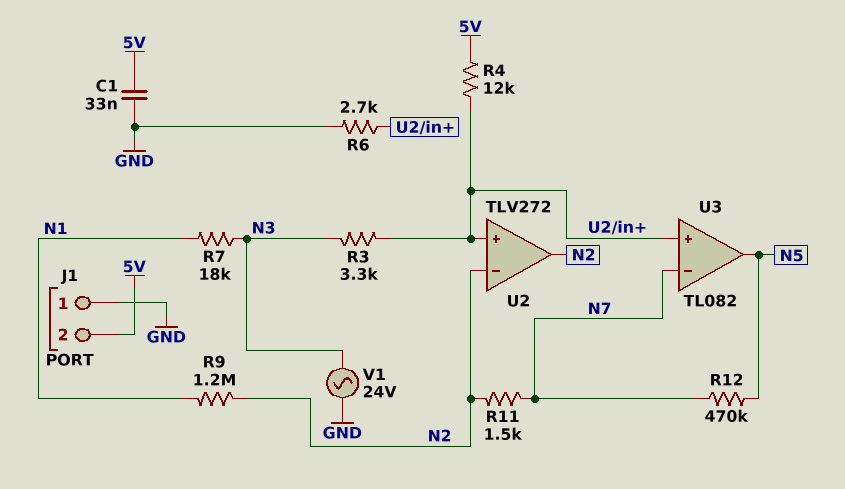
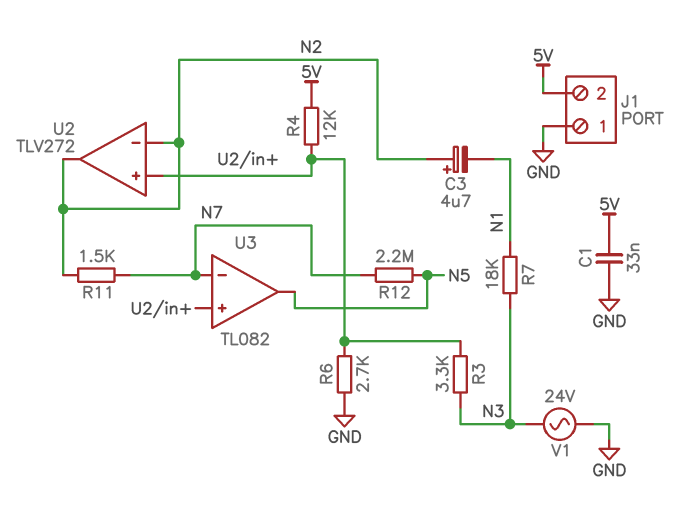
C3: none -> 4.7uF (plus N2, minus N1)
R9: 1.2M (N1, N2) -> none
R12: 470k (N5, N7) -> 2.2M (N5, N7)

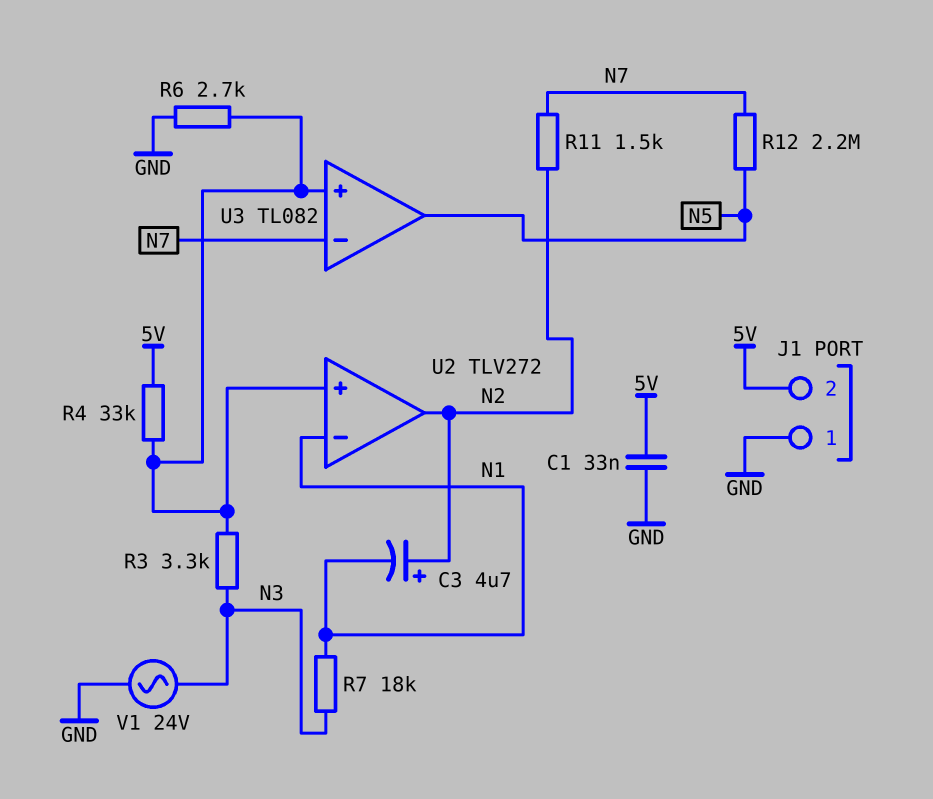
R4: 12k (5V, U2/in+) -> 33k (5V, U2/in+)
U2 pin in-: N2 -> N1

